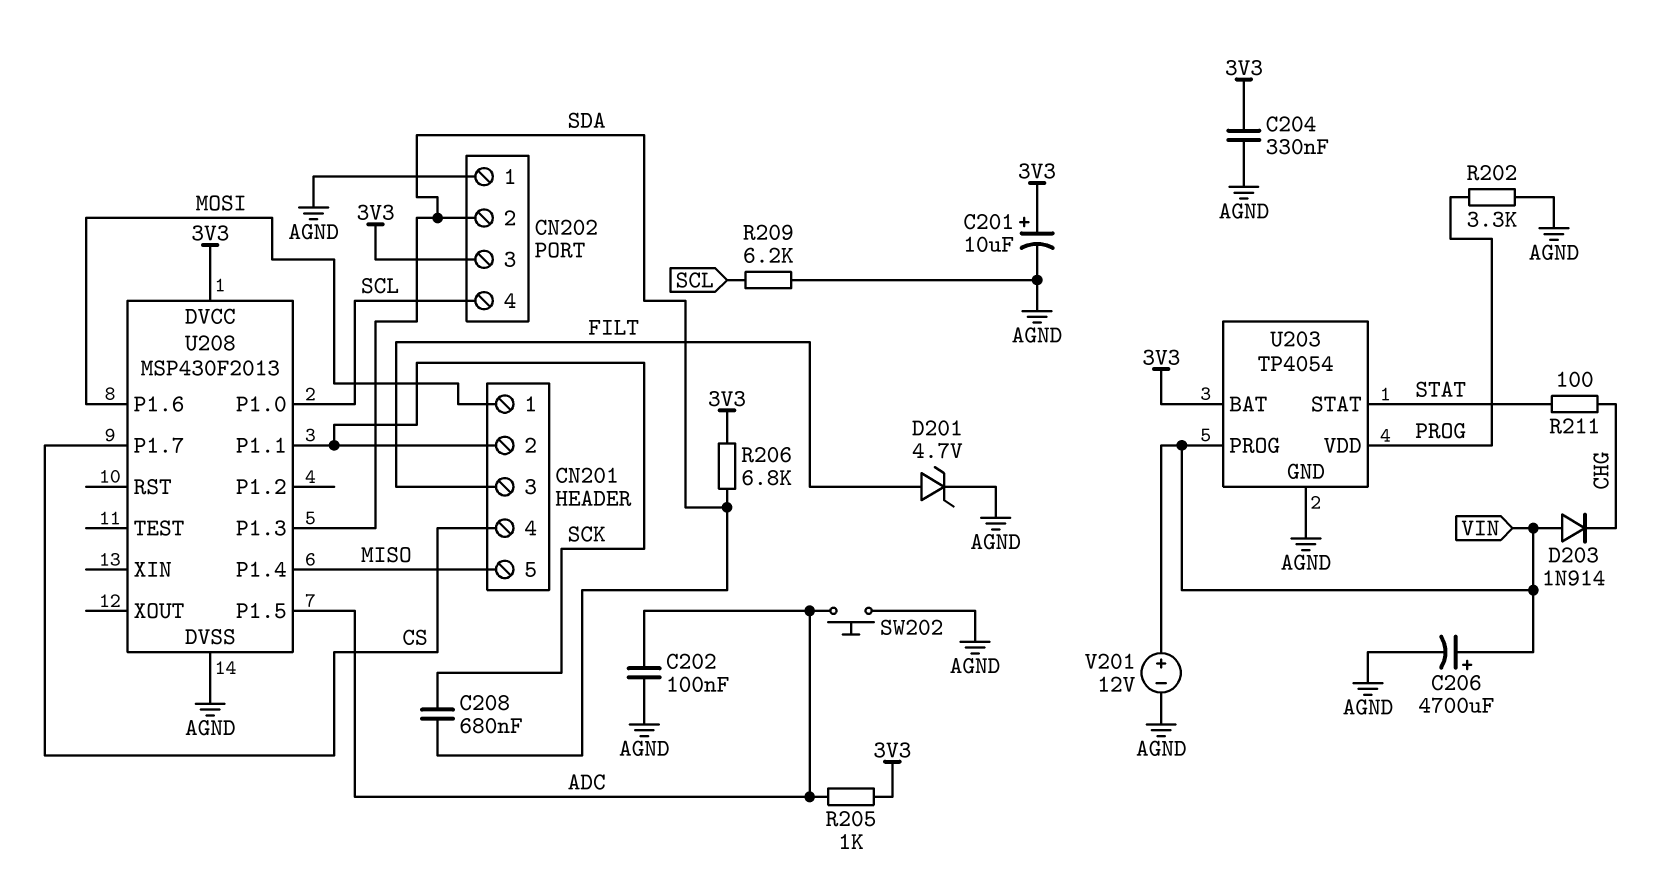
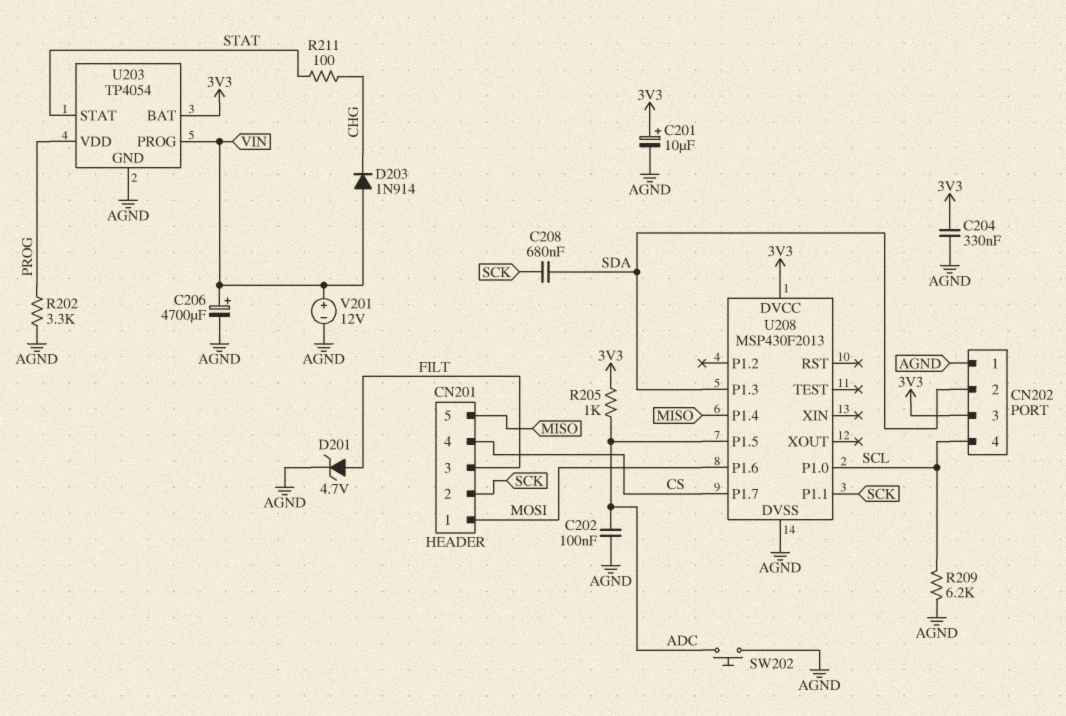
R206: 6.8k (3V3, SDA) -> none

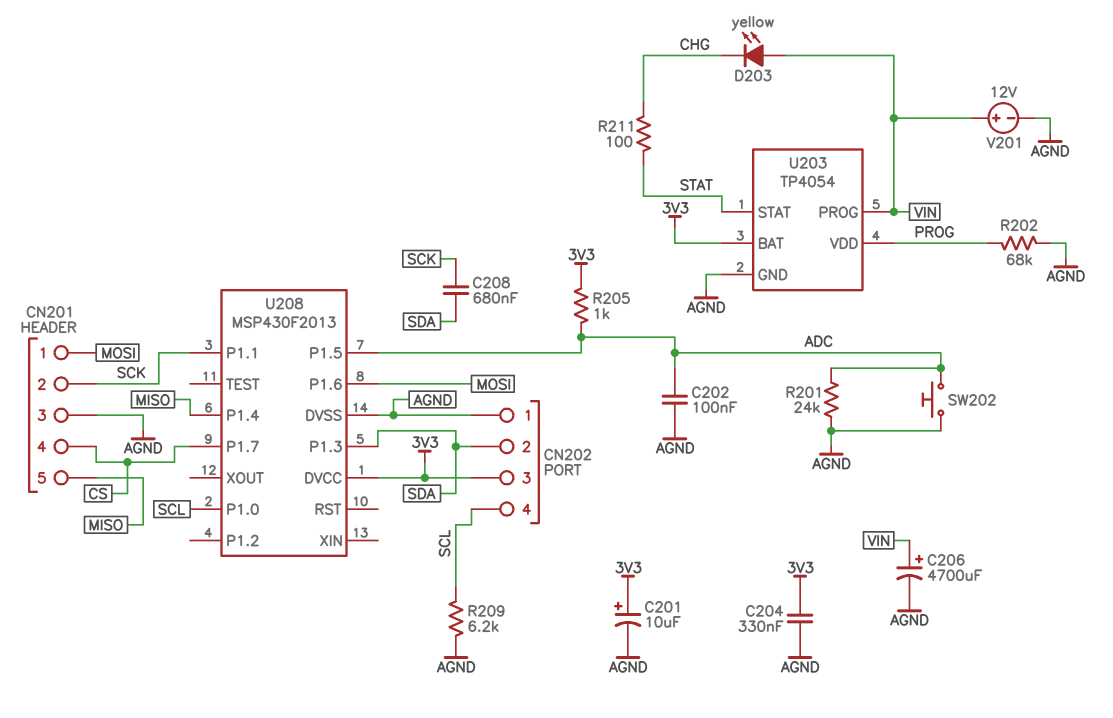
CN201 pin 3: FILT -> AGND
D201: zener 4.7V (A FILT, K AGND) -> none
D203: diode 1N914 (A VIN, K CHG) -> LED yellow (A VIN, K CHG)
R201: none -> 24k (ADC, AGND)
R202: 3.3k (AGND, PROG) -> 68k (AGND, PROG)

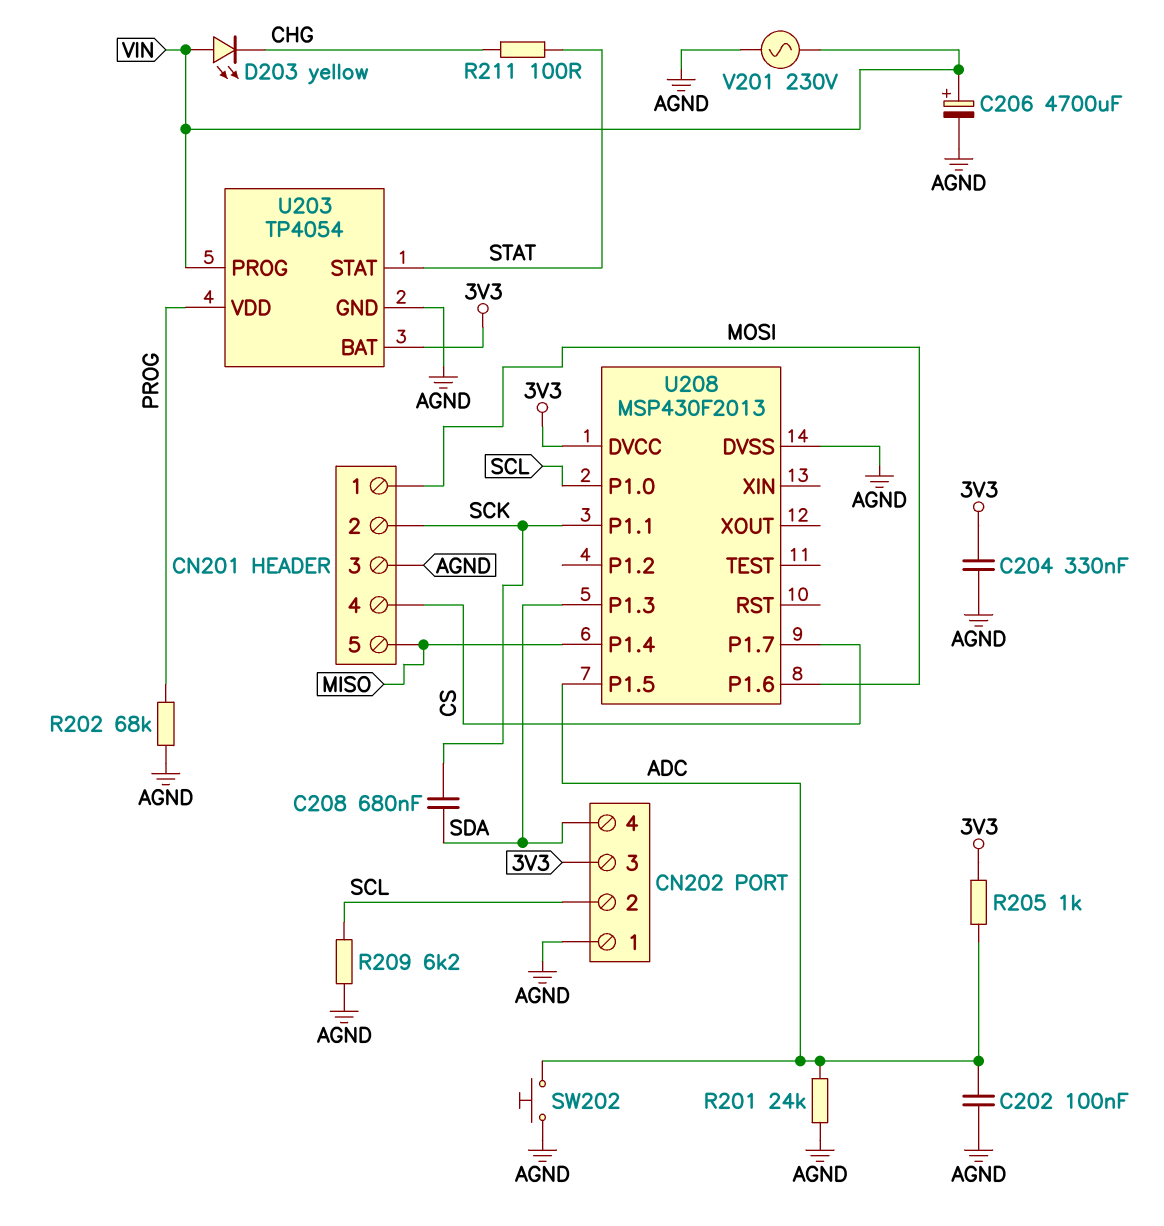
C201: 10uF (plus 3V3, minus AGND) -> none
CN202 pin 2: SDA -> SCL
CN202 pin 4: SCL -> SDA
V201: 12V (plus VIN, minus AGND) -> AC 230V (AGND, VIN)

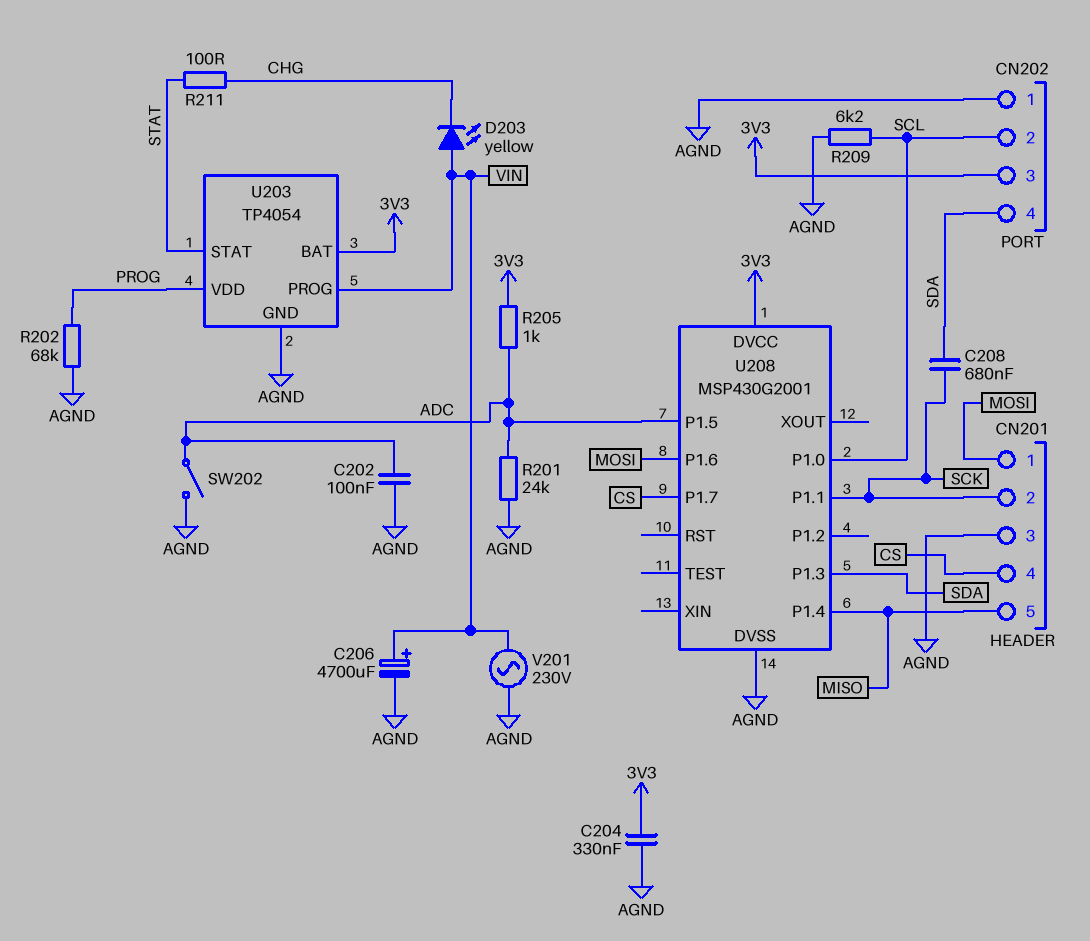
SW202: button (ADC, AGND) -> switch (ADC, AGND)
U208: MSP430F2013 -> MSP430G2001

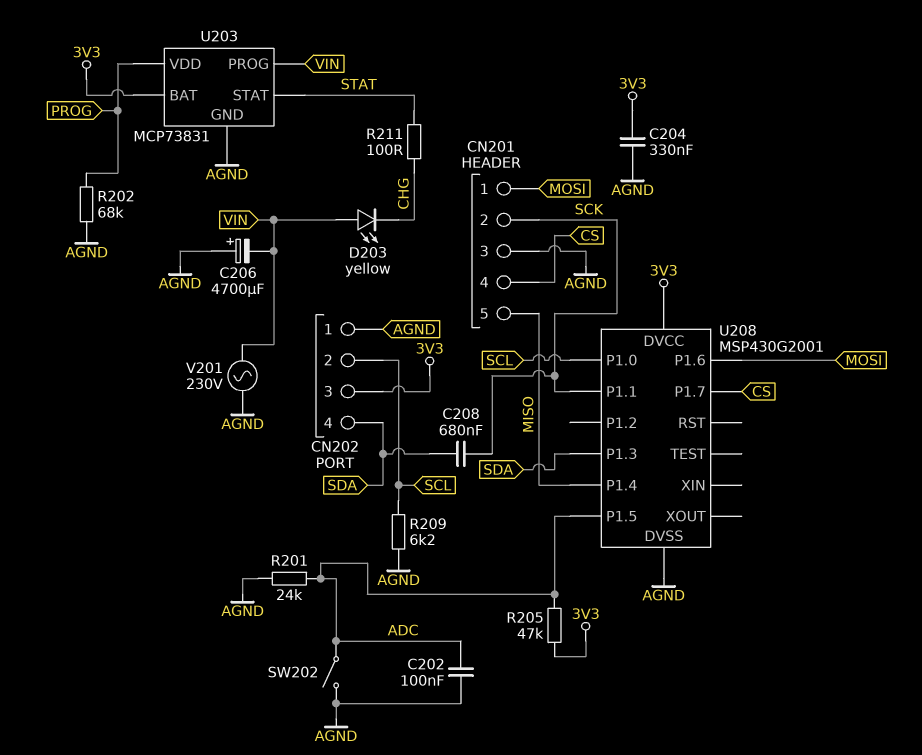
C206: 4700uF (plus VIN, minus AGND) -> 4700uF (plus AGND, minus VIN)
R205: 1k (3V3, ADC) -> 47k (3V3, ADC)
U203: TP4054 -> MCP73831

